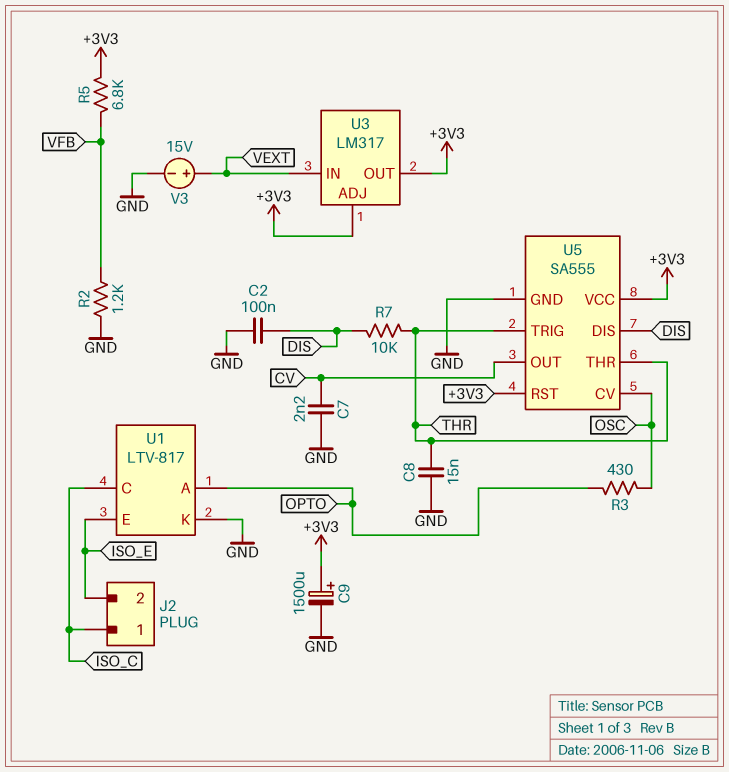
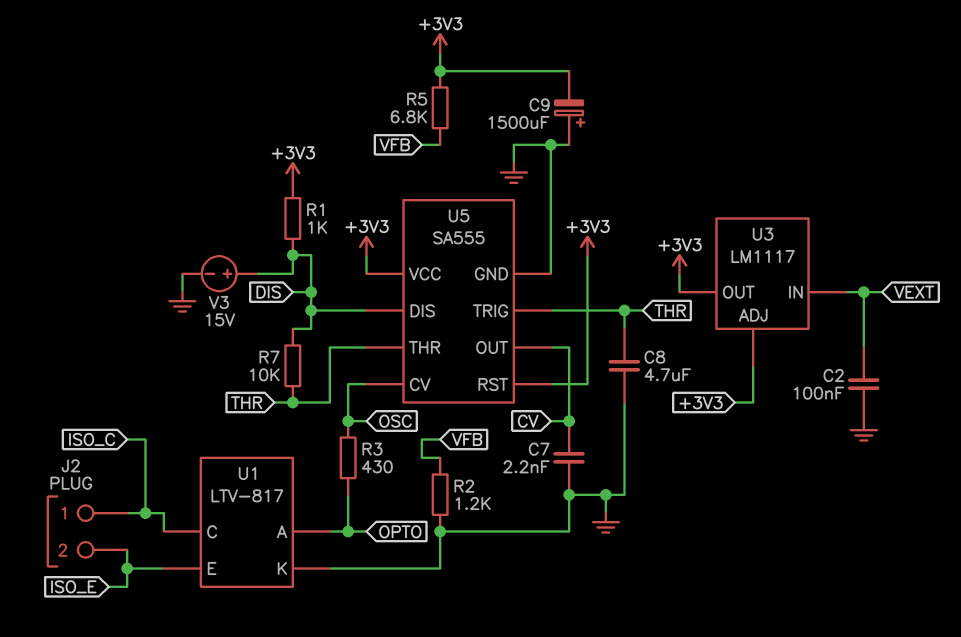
C2: 100nF (DIS, GND) -> 100nF (GND, VEXT)
C8: 15nF (GND, THR) -> 4.7uF (GND, THR)
C9: 1500uF (plus +3V3, minus GND) -> 1500uF (plus GND, minus +3V3)
R1: none -> 1k (+3V3, DIS)
U3: LM317 -> LM1117
V3: 15V (plus VEXT, minus GND) -> 15V (plus DIS, minus GND)

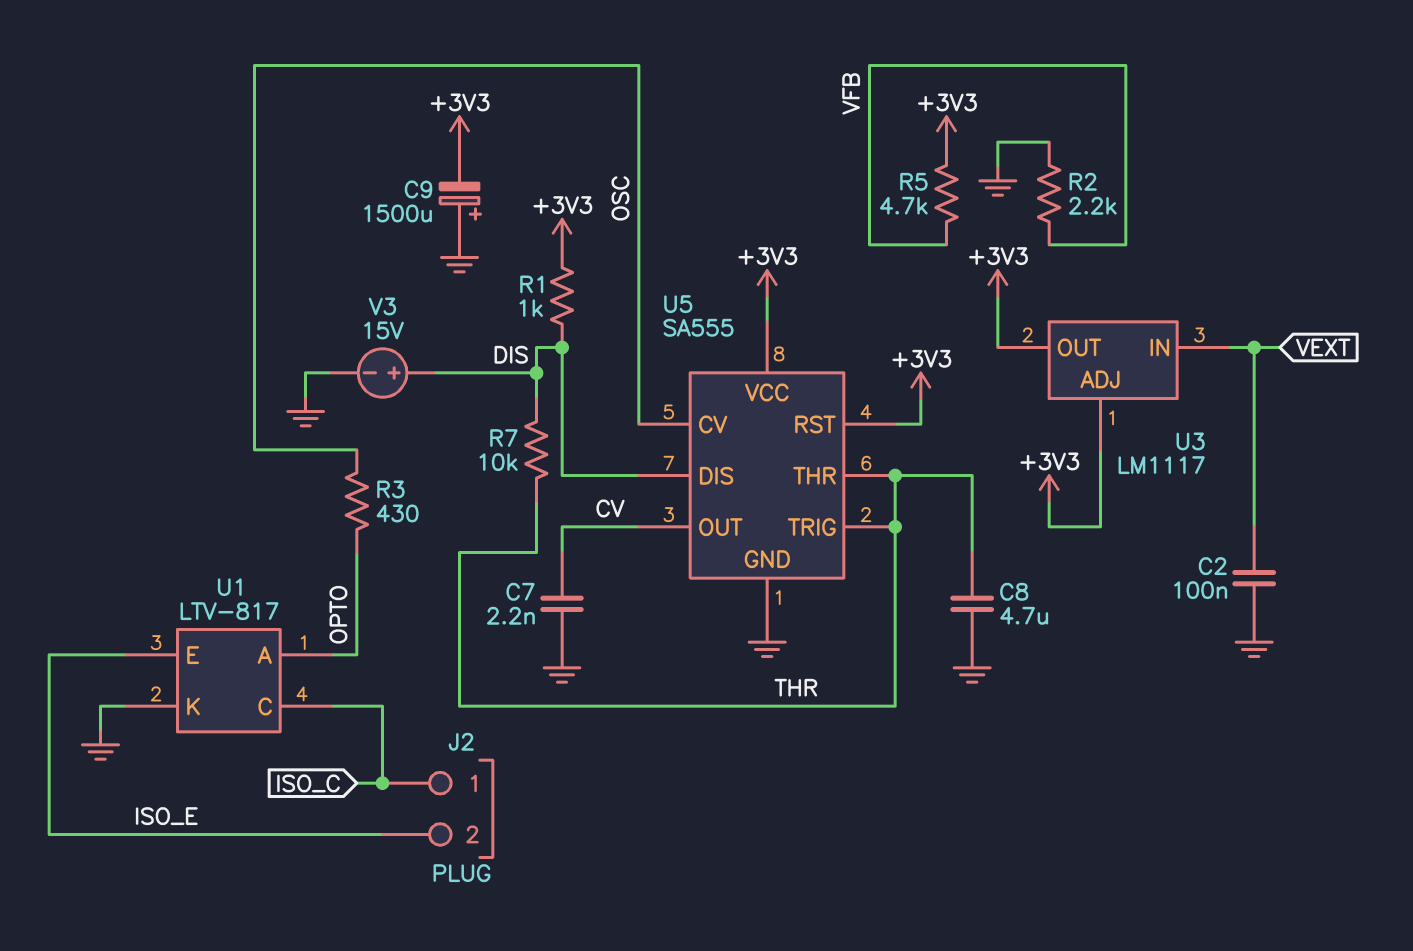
R2: 1.2k (GND, VFB) -> 2.2k (GND, VFB)
R5: 6.8k (+3V3, VFB) -> 4.7k (+3V3, VFB)

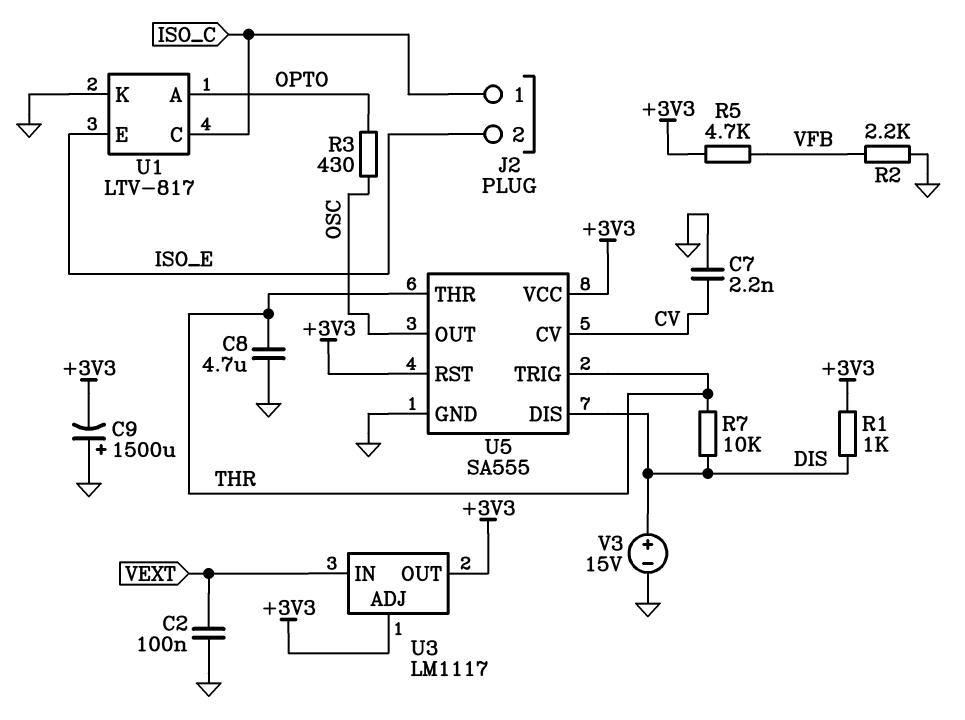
U5 pin CV: OSC -> CV
U5 pin OUT: CV -> OSC

